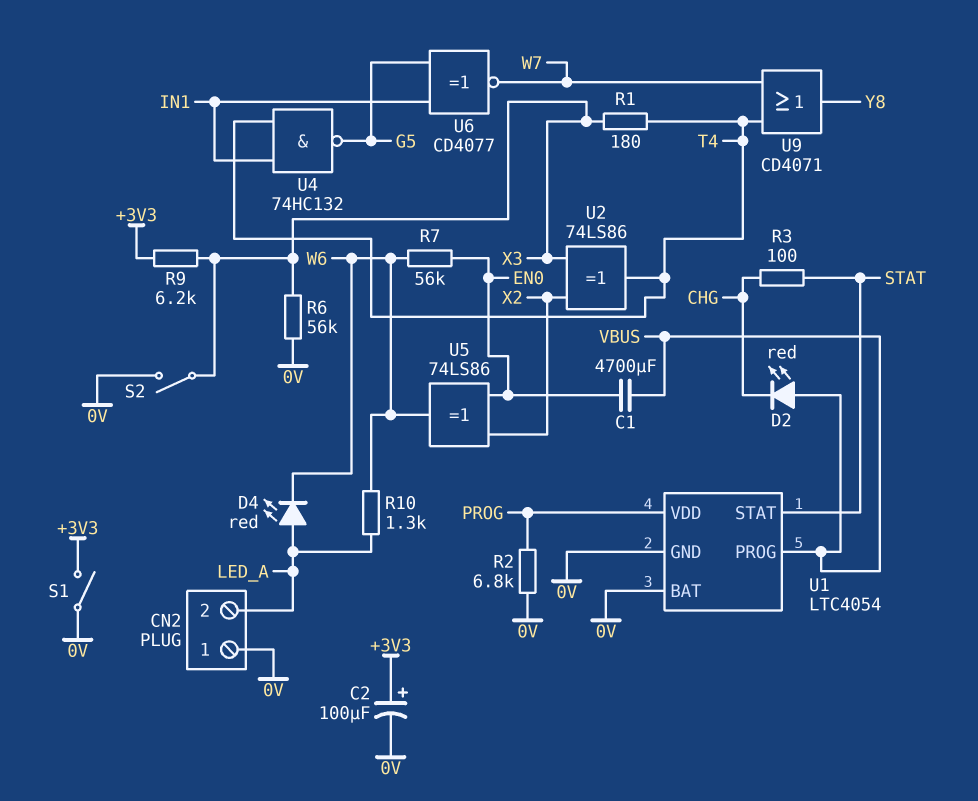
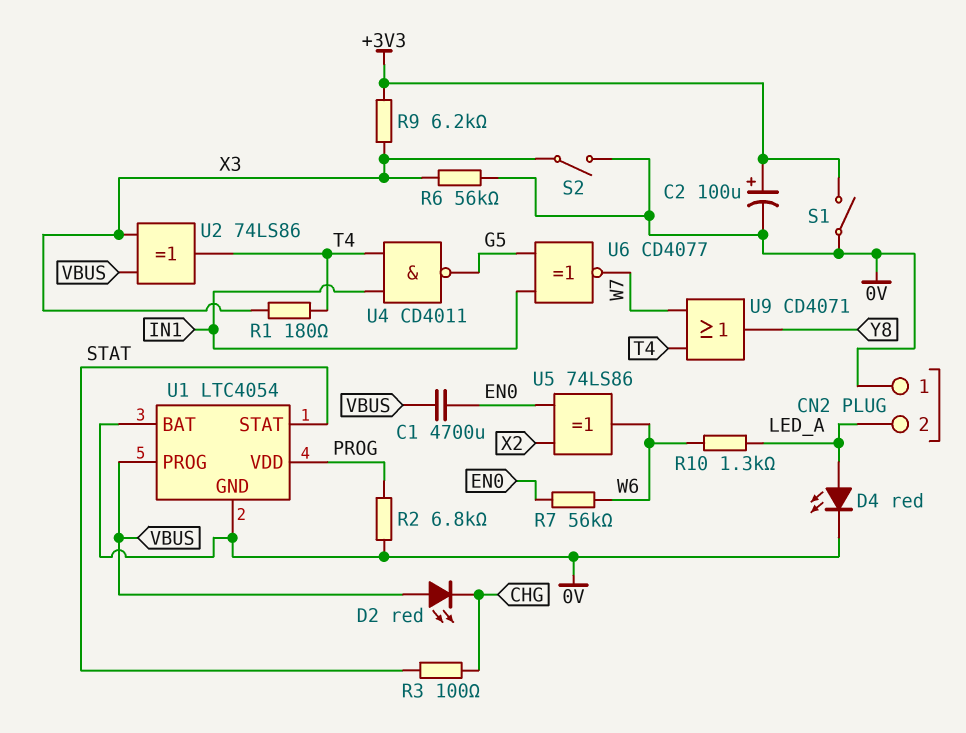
D4: LED red (A LED_A, K W6) -> LED red (A LED_A, K 0V)
U2: XOR 74LS86 (in X2, in X3, out T4) -> XOR 74LS86 (in VBUS, in X3, out T4)
U4: NAND 74HC132 (in IN1, in T4, out G5) -> NAND CD4011 (in IN1, in T4, out G5)

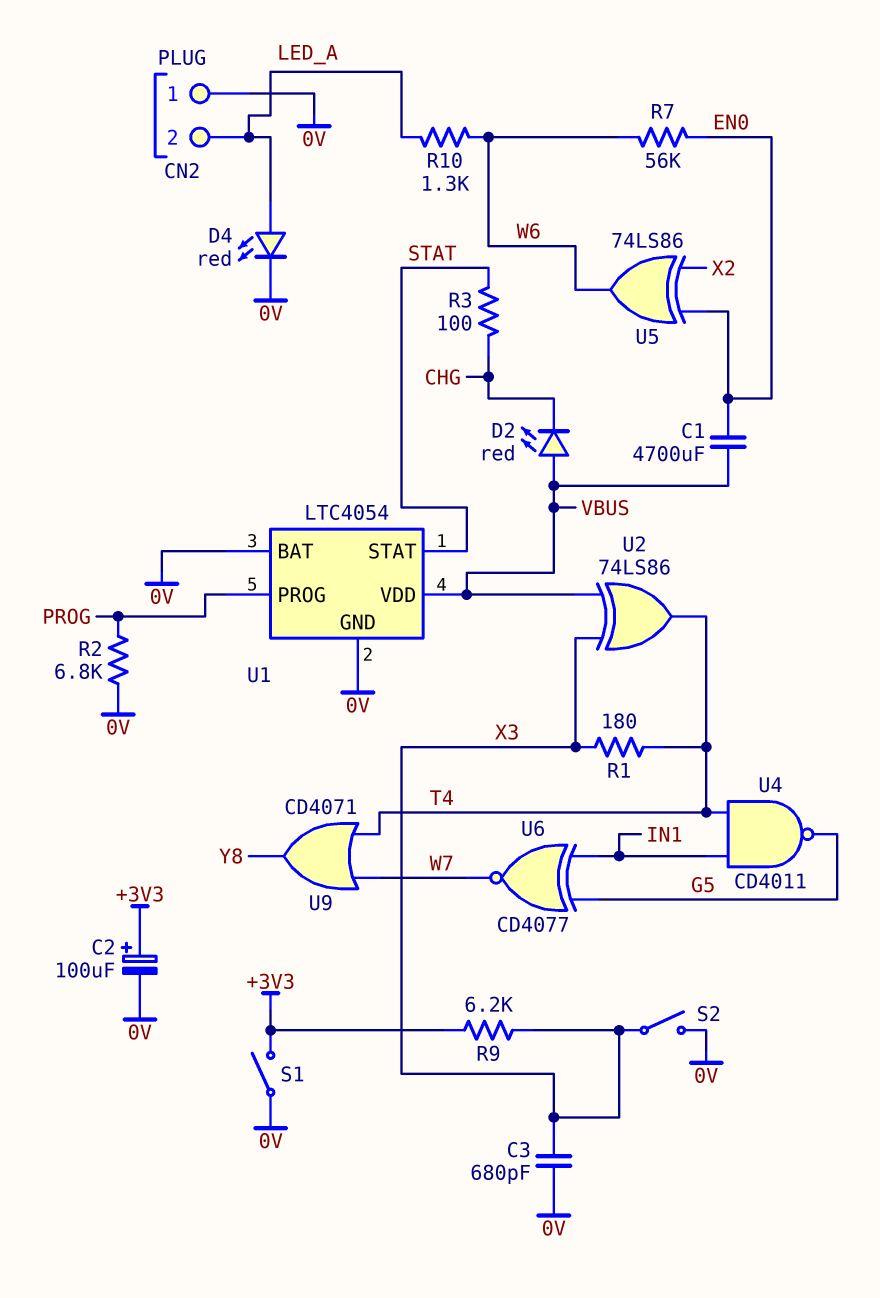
C3: none -> 680pF (0V, X3)
R6: 56k (0V, X3) -> none
U1 pin PROG: VBUS -> PROG
U1 pin VDD: PROG -> VBUS

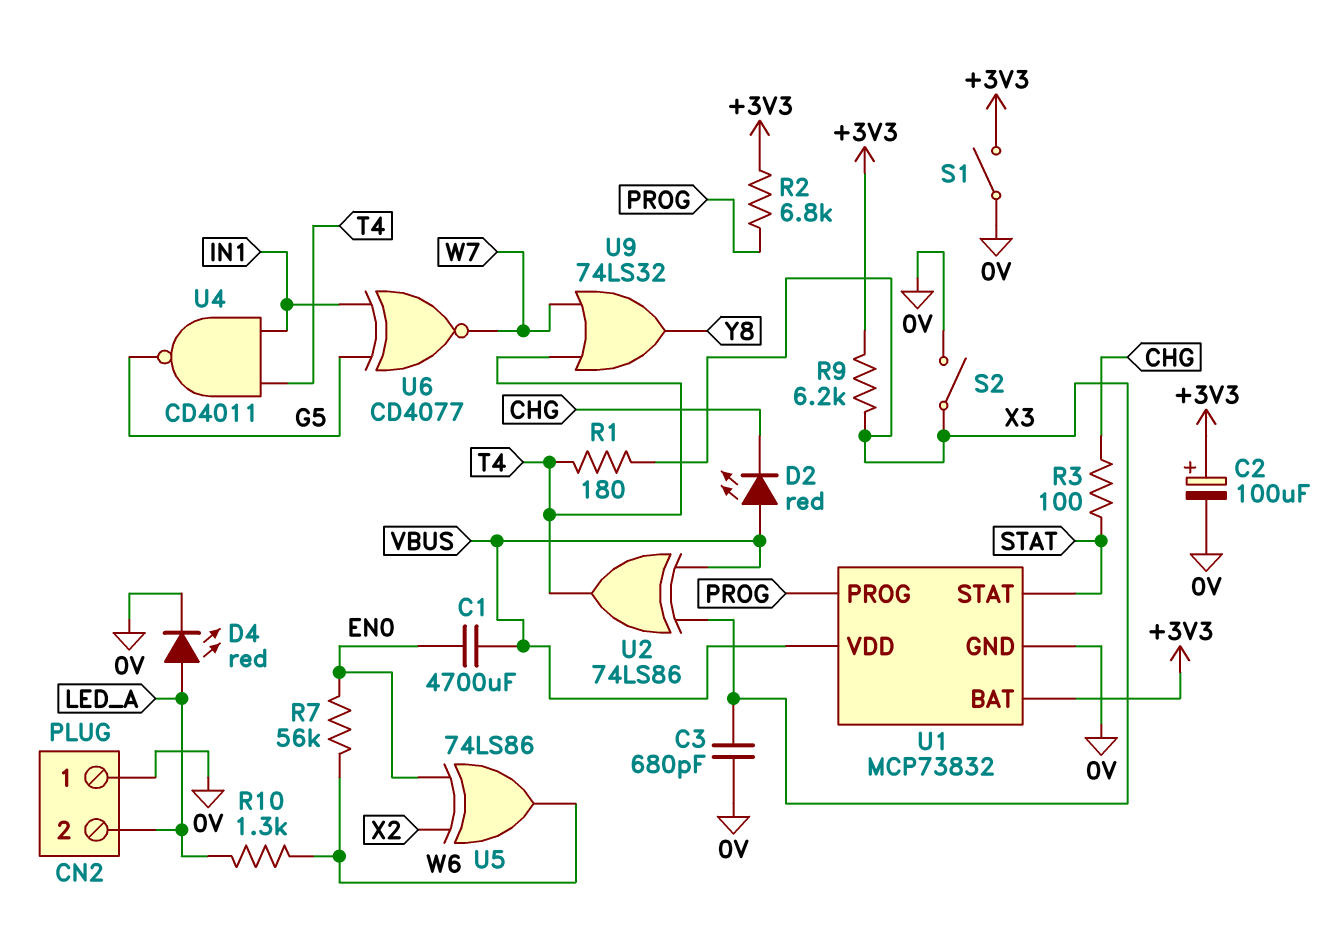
R2: 6.8k (0V, PROG) -> 6.8k (+3V3, PROG)
U1: LTC4054 -> MCP73832
U1 pin BAT: 0V -> +3V3
U9: OR CD4071 (in T4, in W7, out Y8) -> OR 74LS32 (in T4, in W7, out Y8)

